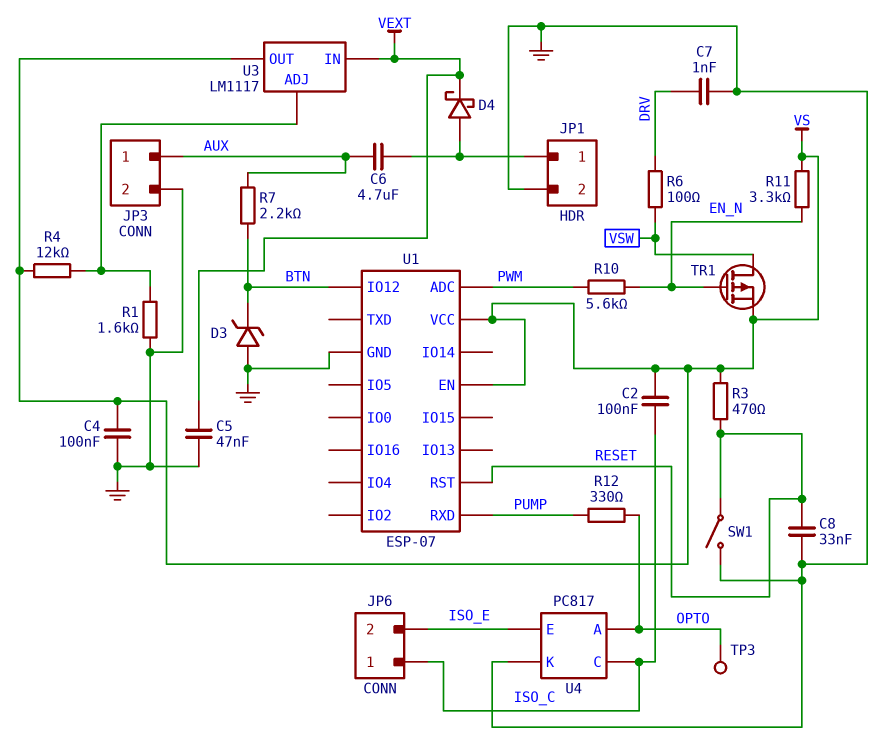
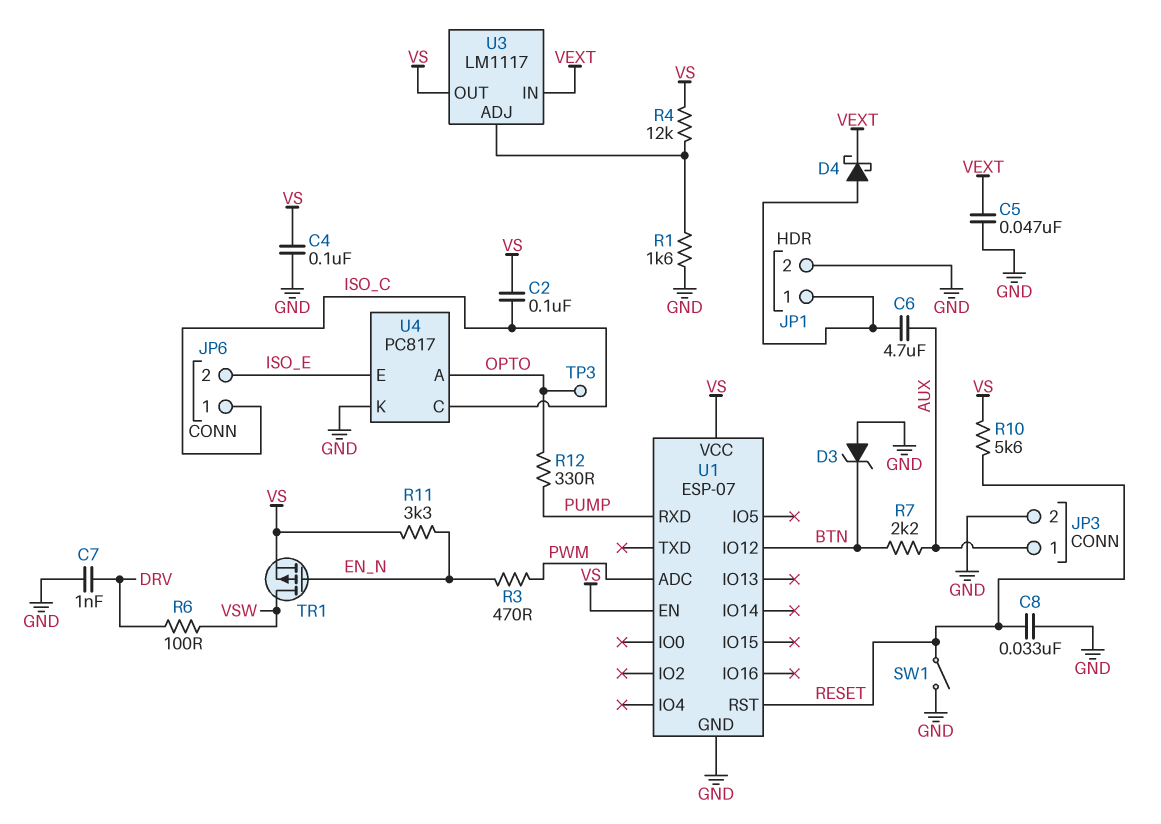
R3: 470 (RESET, VS) -> 470 (EN_N, PWM)
R10: 5.6k (EN_N, PWM) -> 5.6k (RESET, VS)

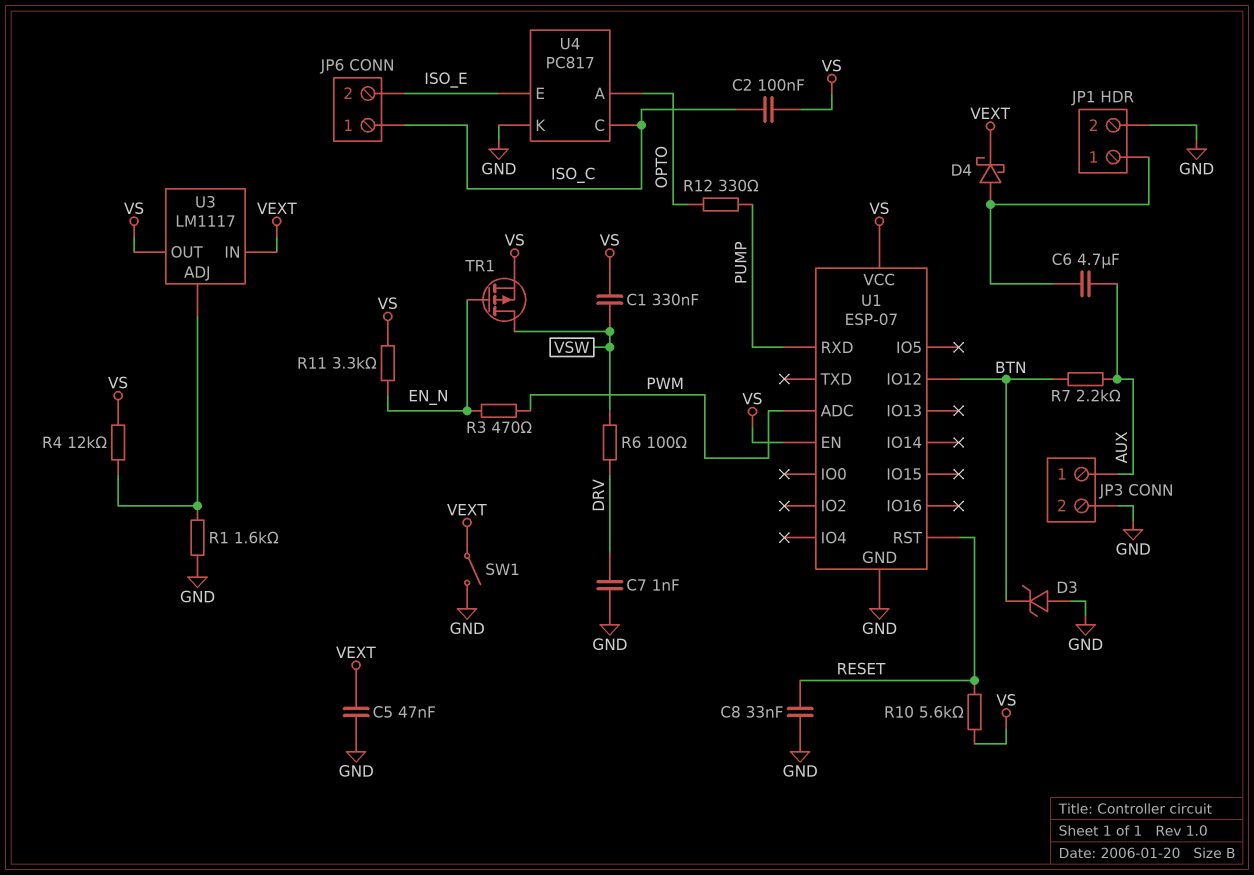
C1: none -> 330nF (VS, VSW)
C4: 100nF (GND, VS) -> none
SW1: switch (GND, RESET) -> switch (GND, VEXT)
TP3: test point (OPTO) -> none

